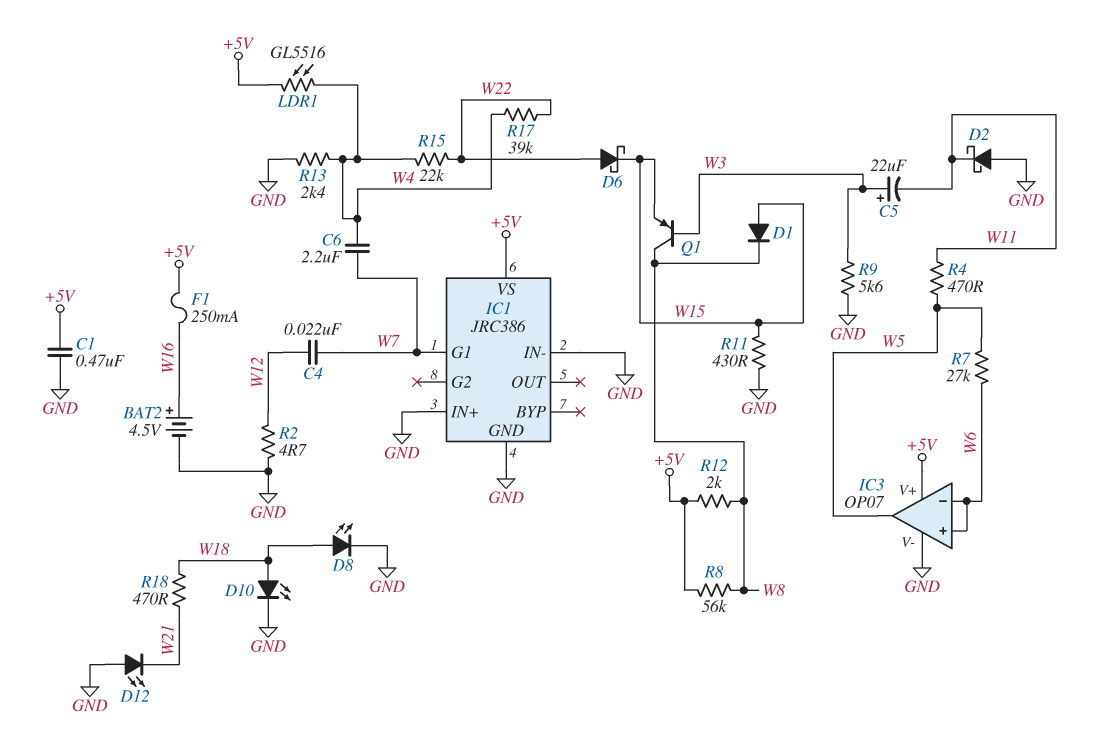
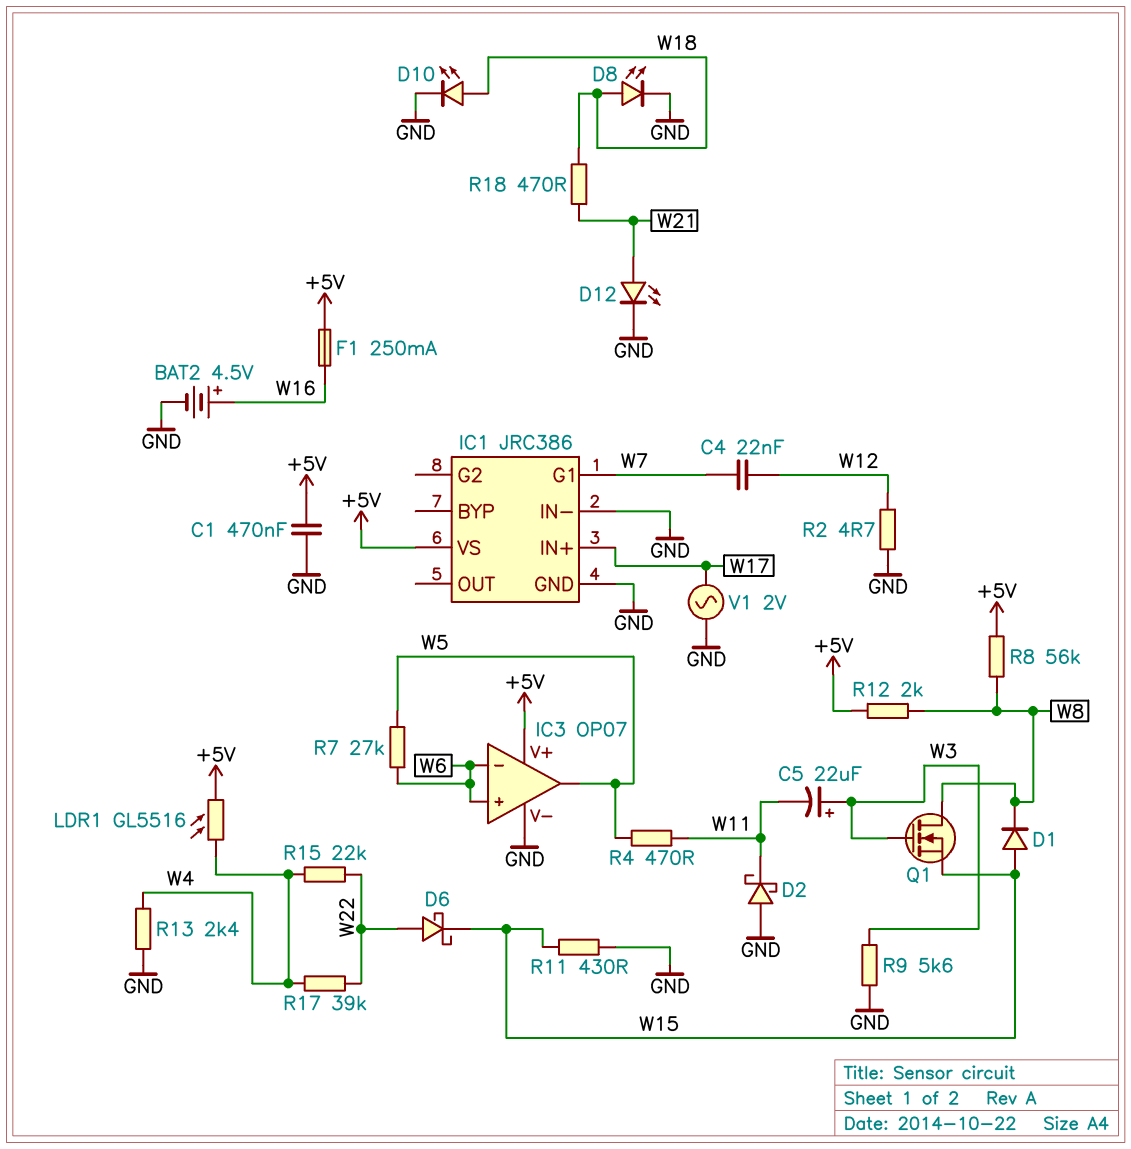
C6: 2.2uF (W4, W7) -> none
D12: LED (A GND, K W21) -> LED (A W21, K GND)
IC1 pin IN+: GND -> W17
Q1: PNP (B W3, C W8, E W15) -> NMOS (G W3, D W8, S W15)
V1: none -> AC 2V (GND, W17)

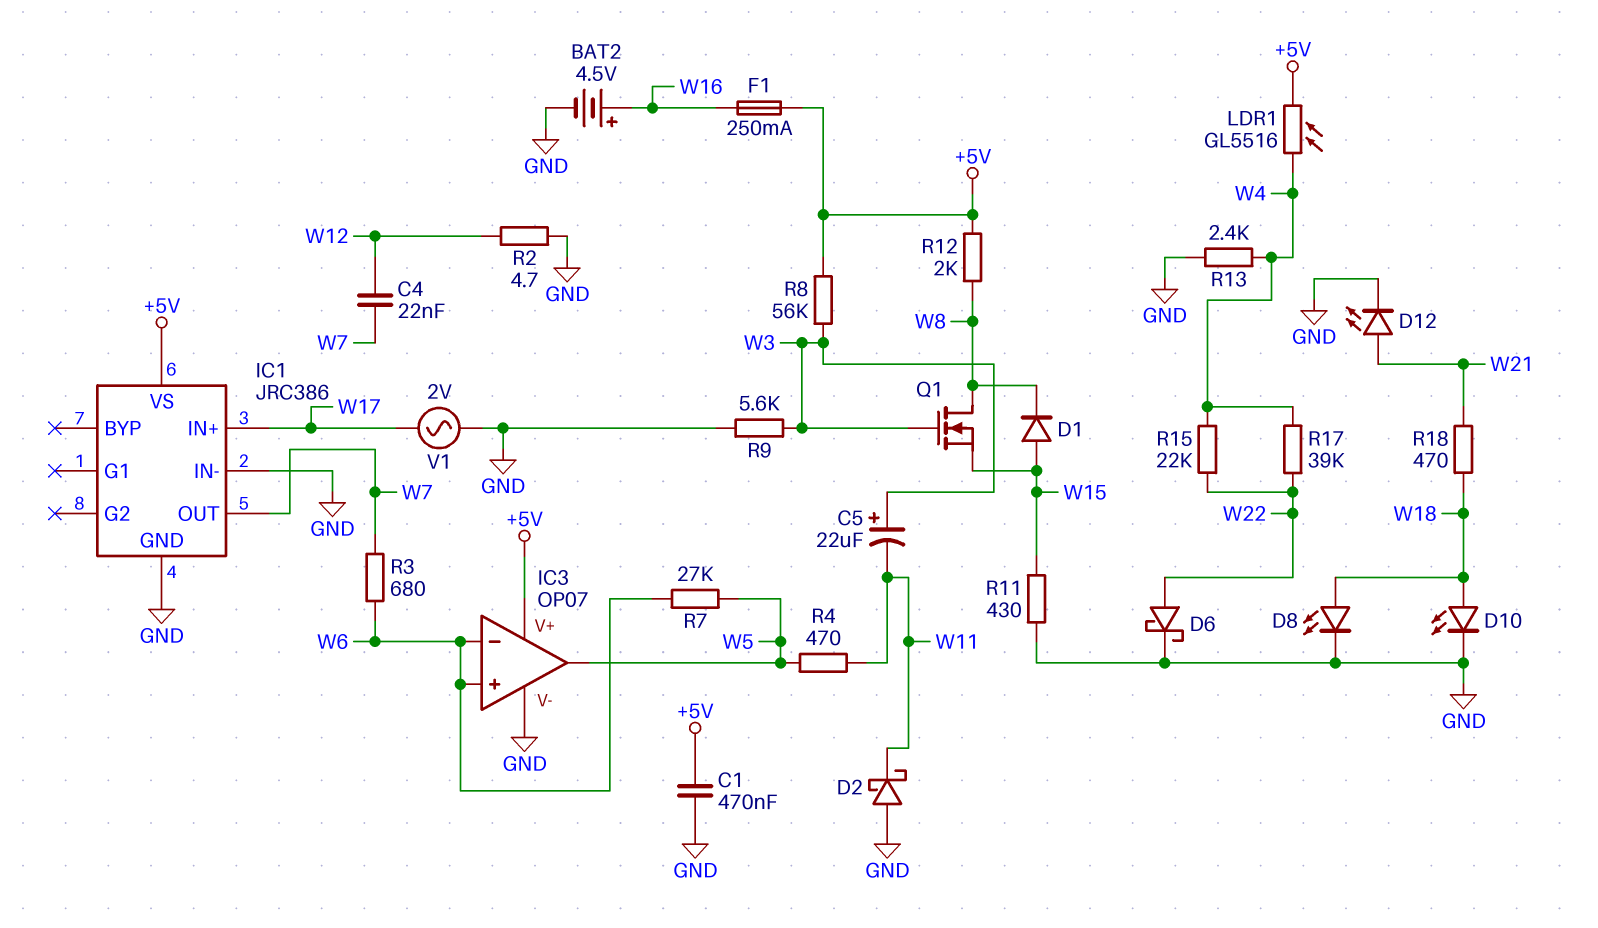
D6: schottky (A W22, K W15) -> schottky (A W22, K GND)
IC1 pin G1: W7 -> none
IC1 pin OUT: none -> W7
R3: none -> 680 (W6, W7)
R8: 56k (+5V, W8) -> 56k (+5V, W3)

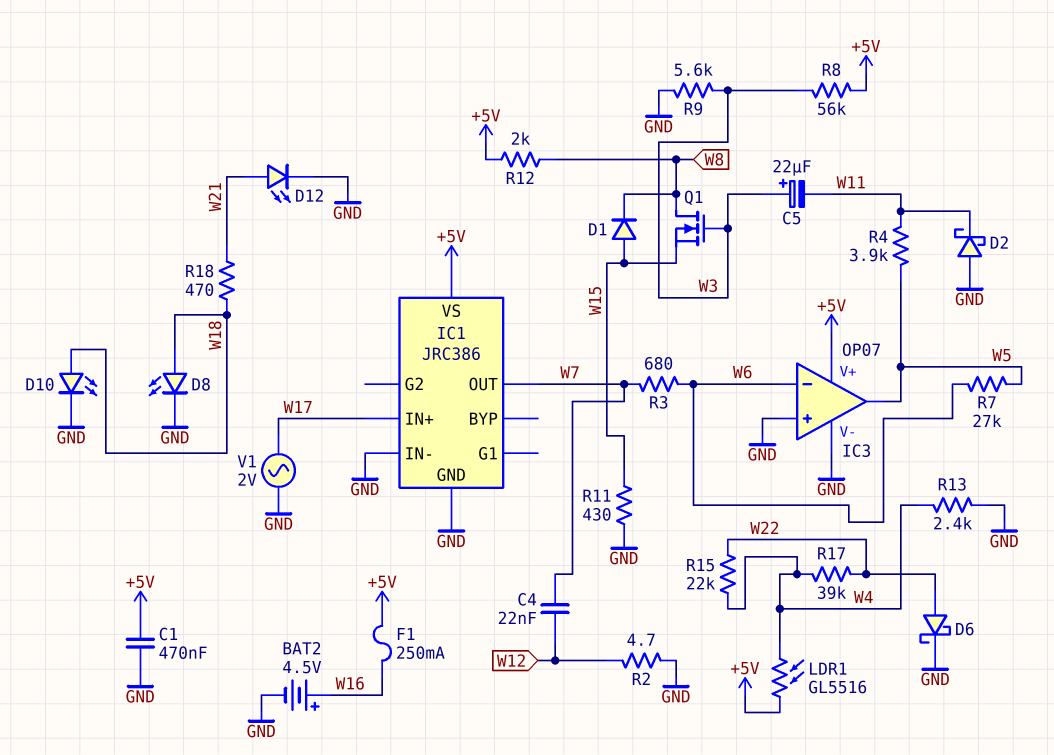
IC3 pin in+: W6 -> GND
R4: 470 (W5, W11) -> 3.9k (W5, W11)

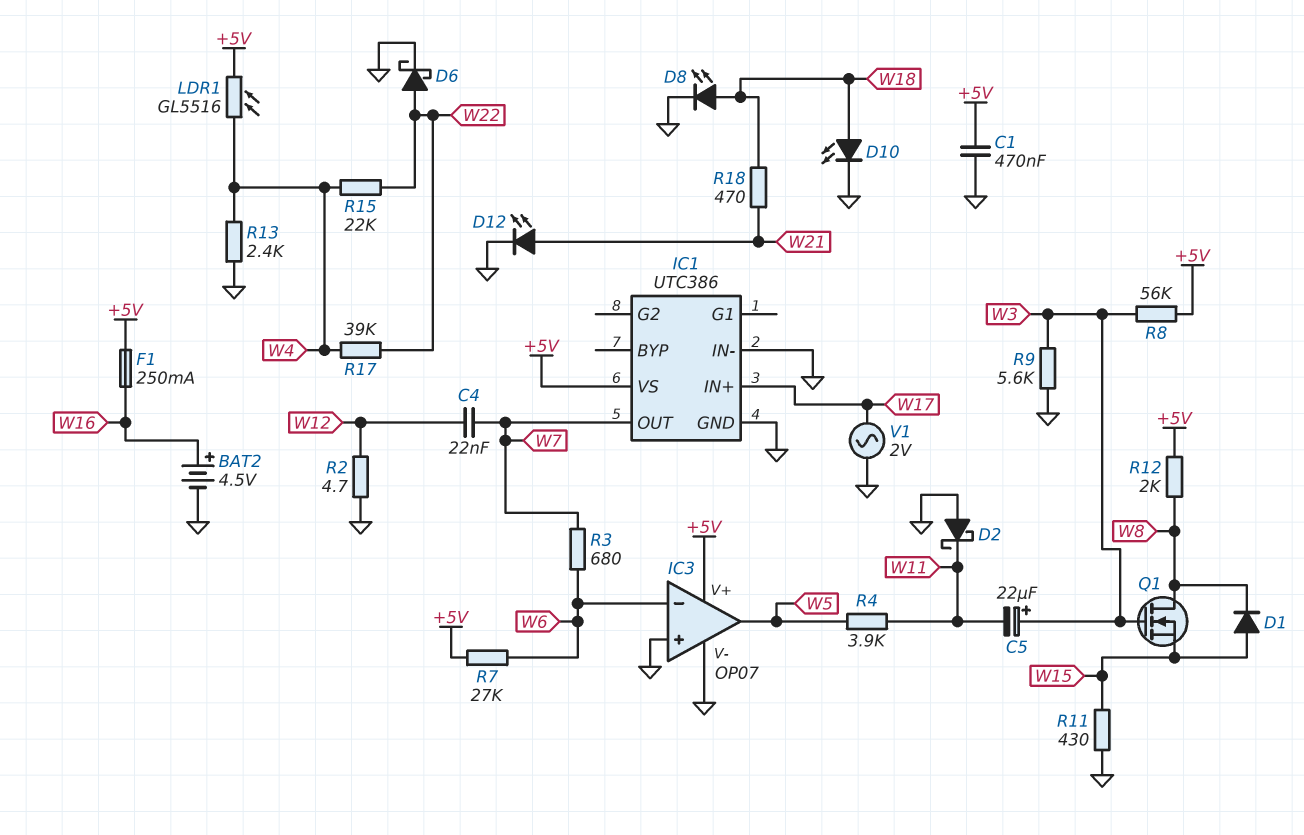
IC1: JRC386 -> UTC386
R7: 27k (W5, W6) -> 27k (+5V, W6)

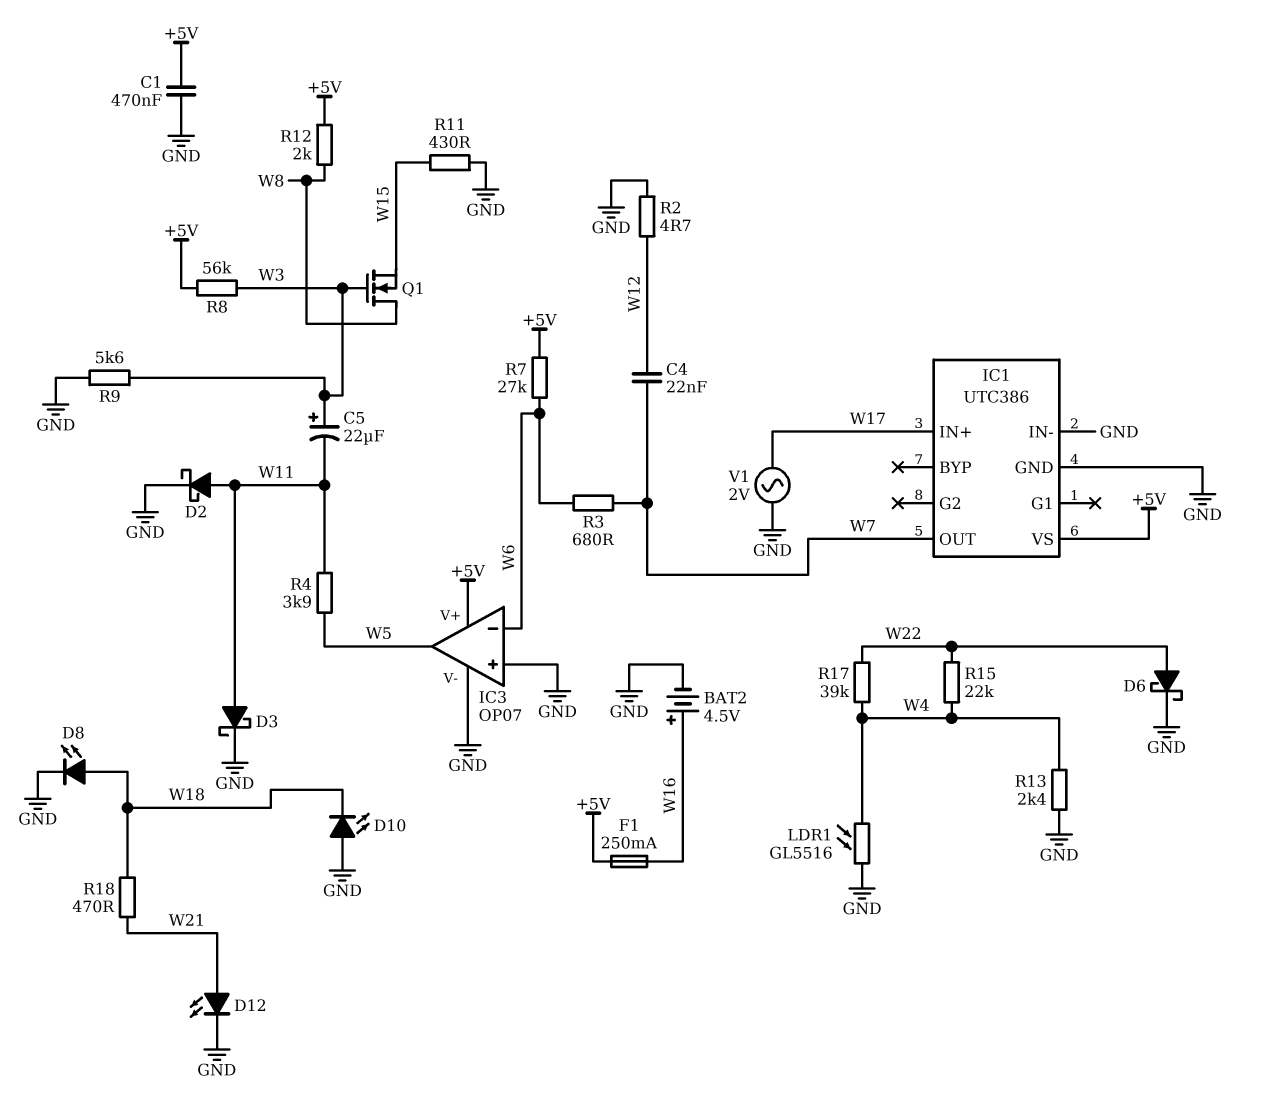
D1: diode (A W15, K W8) -> none
D2: schottky (A GND, K W11) -> schottky (A W11, K GND)
D3: none -> schottky (A W11, K GND)
D10: LED (A W18, K GND) -> LED (A GND, K W18)
LDR1: GL5516 (+5V, W4) -> GL5516 (GND, W4)

